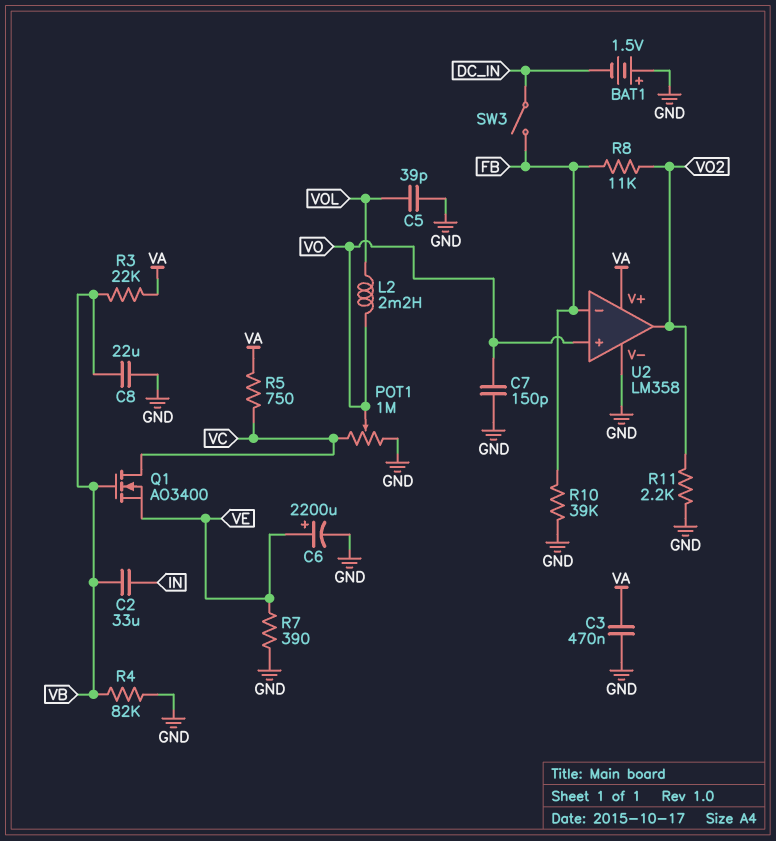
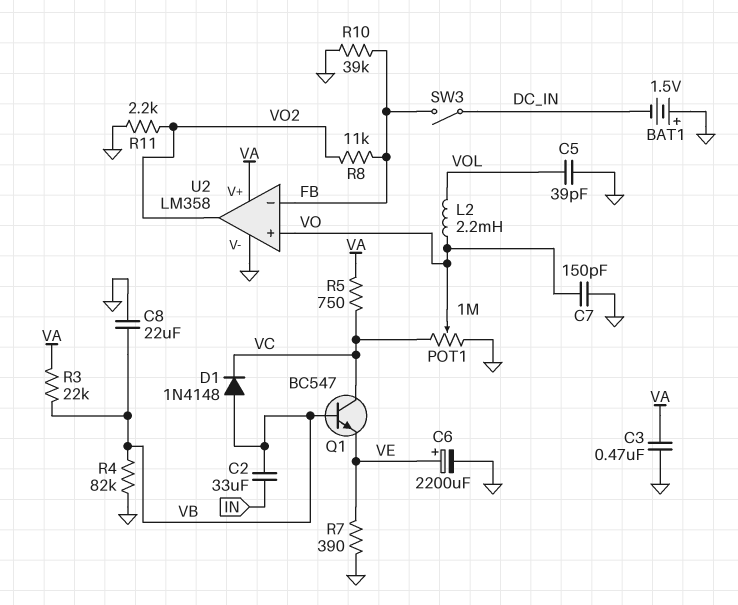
D1: none -> diode 1N4148 (A VB, K VC)
Q1: NMOS AO3400 (G VB, D VC, S VE) -> NPN BC547 (B VB, C VC, E VE)

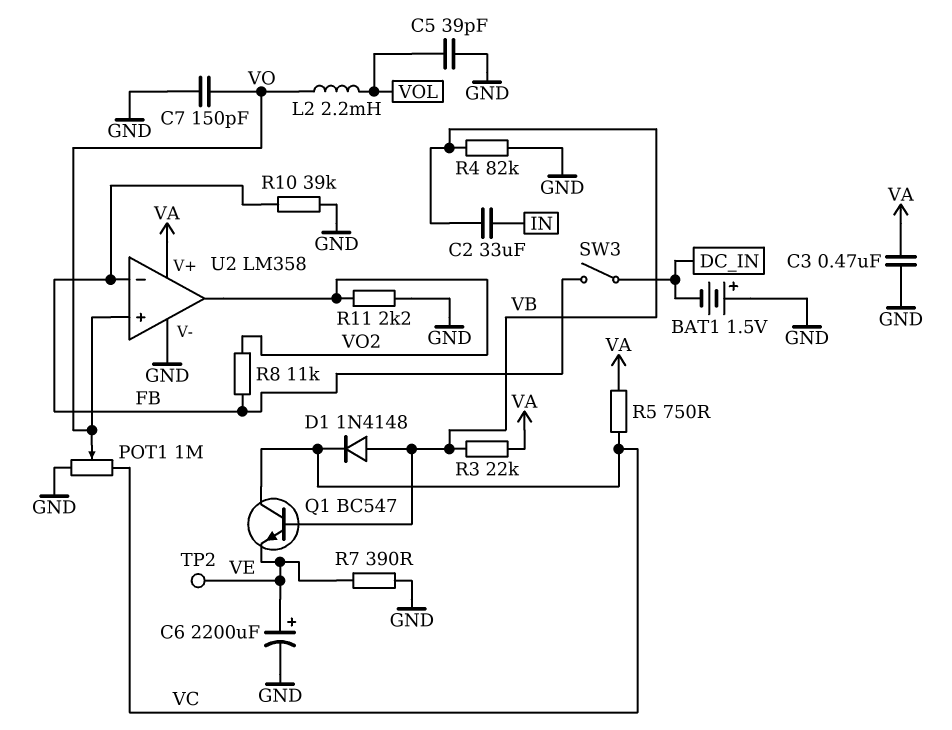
C8: 22uF (GND, VB) -> none
TP2: none -> test point (VE)

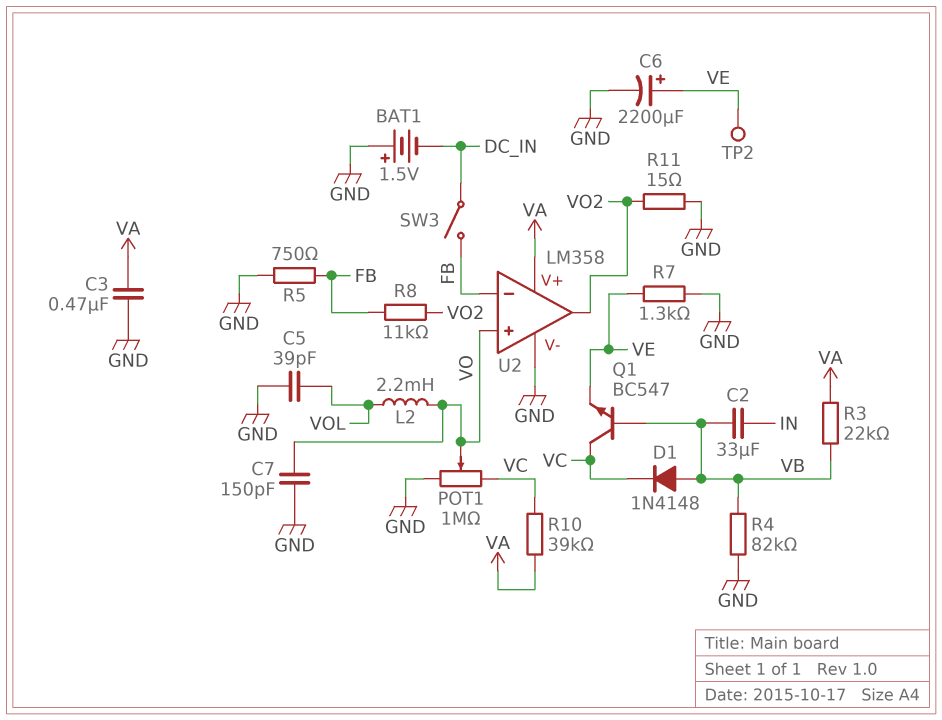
R5: 750 (VA, VC) -> 750 (FB, GND)
R7: 390 (GND, VE) -> 1.3k (GND, VE)
R10: 39k (FB, GND) -> 39k (VA, VC)
R11: 2.2k (GND, VO2) -> 15 (GND, VO2)

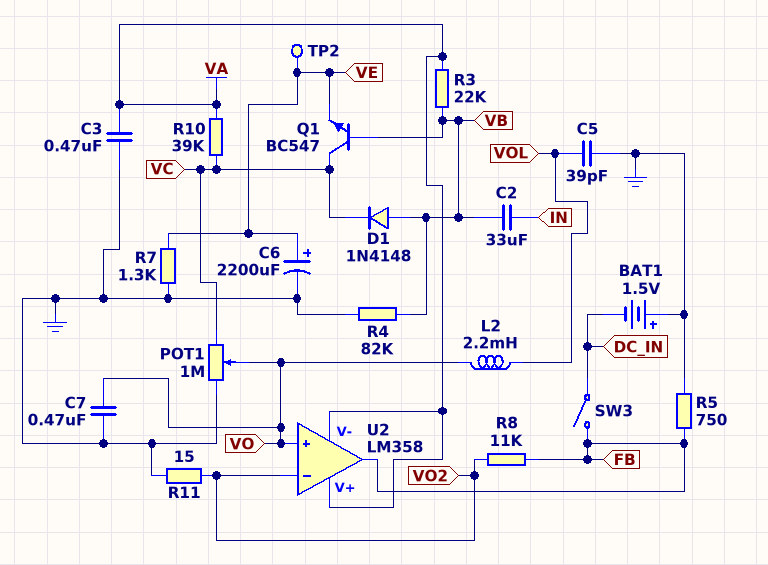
C7: 150pF (GND, VO) -> 470nF (GND, VO)
U2 pin V-: GND -> VA
U2 pin in-: FB -> VO2
U2 pin out: VO2 -> FB

